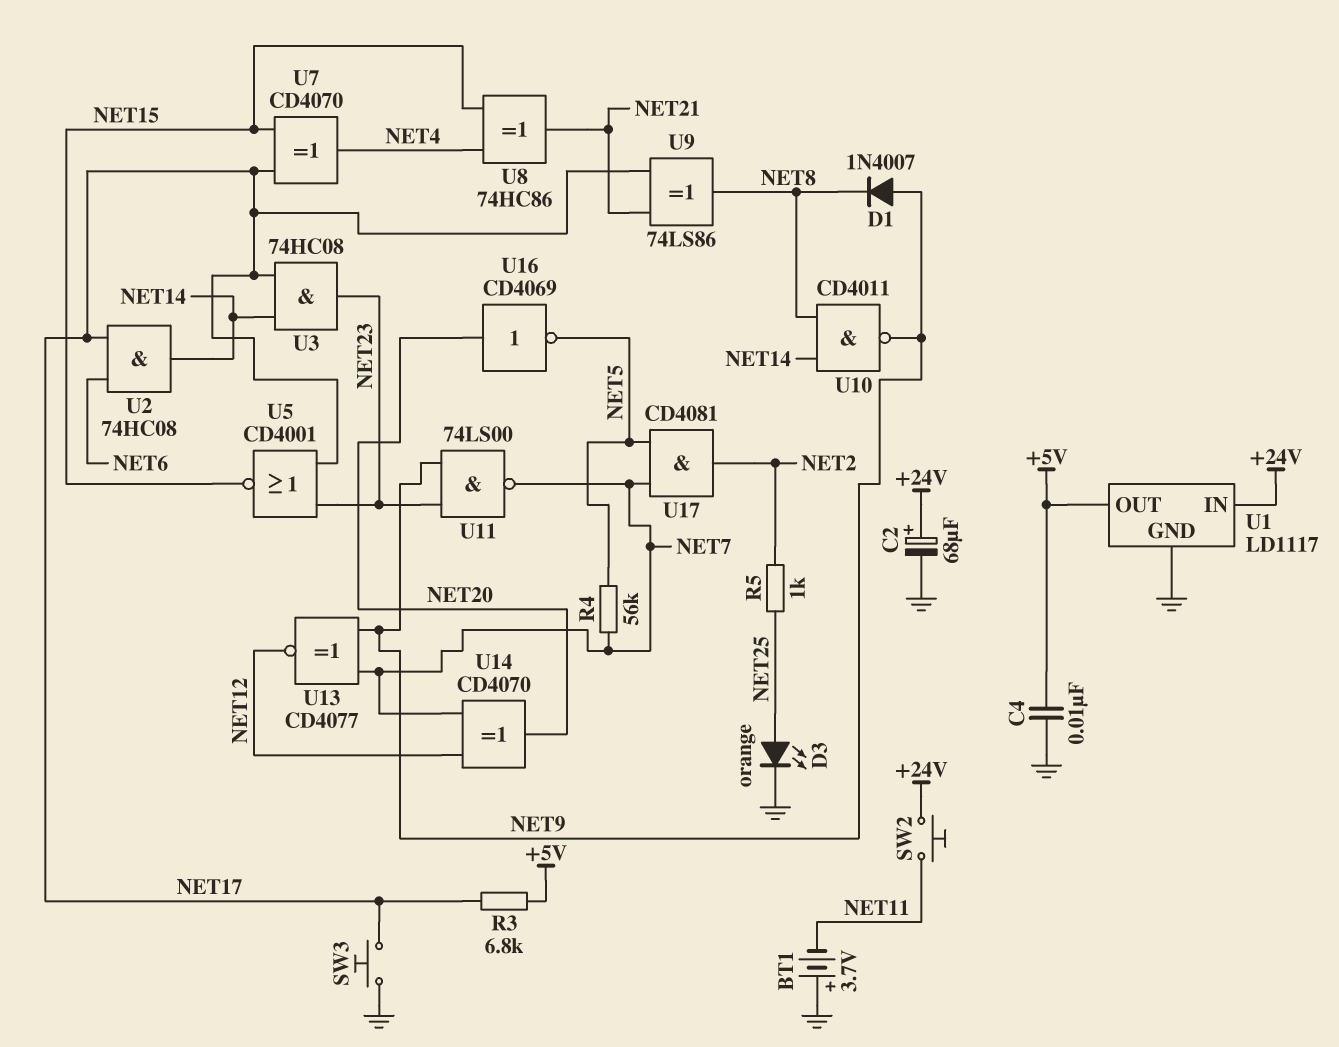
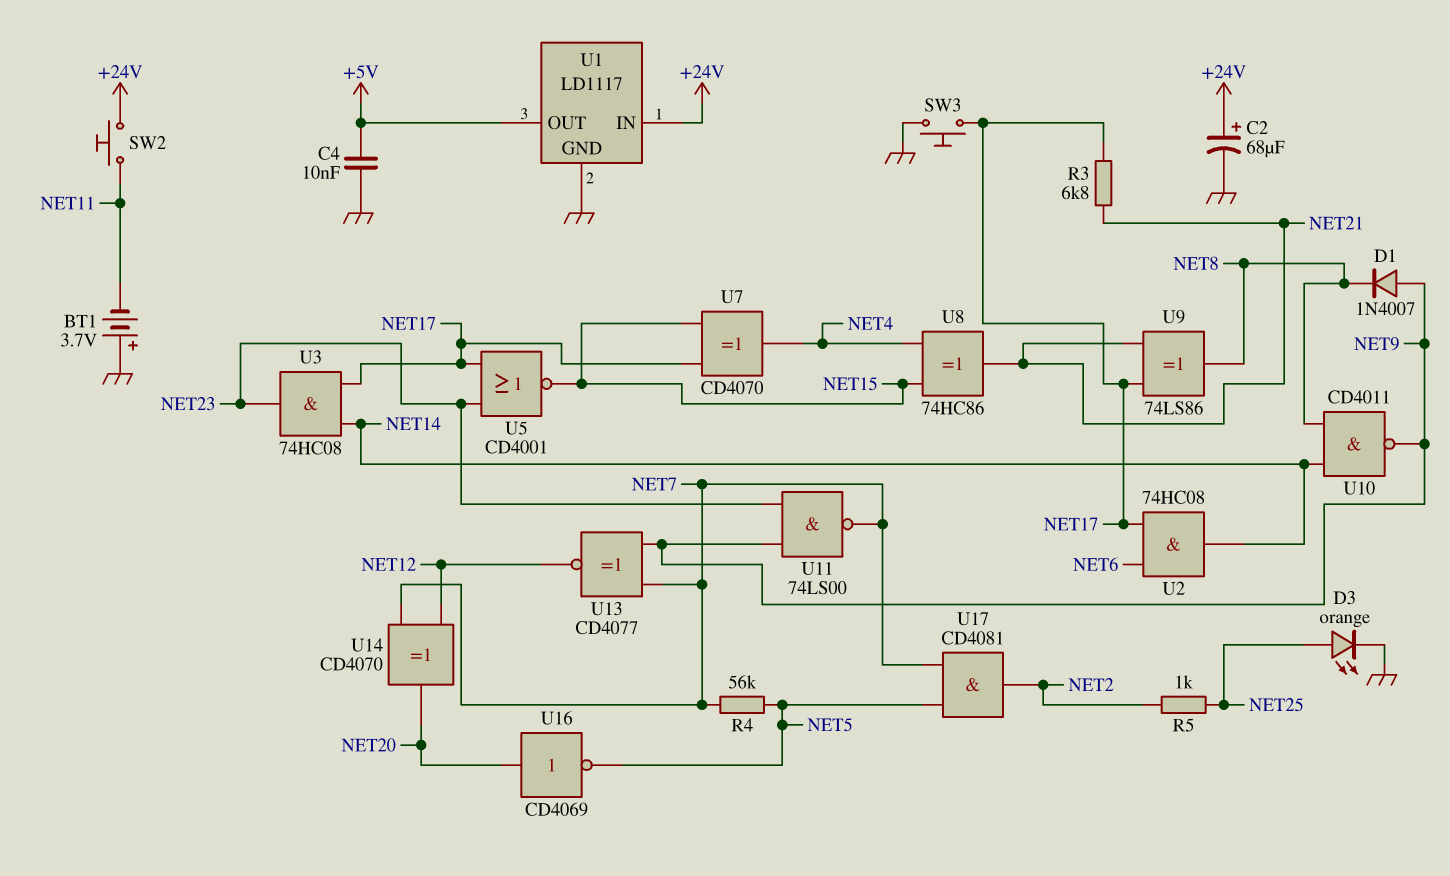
R3: 6.8k (+5V, NET17) -> 6.8k (NET17, NET21)

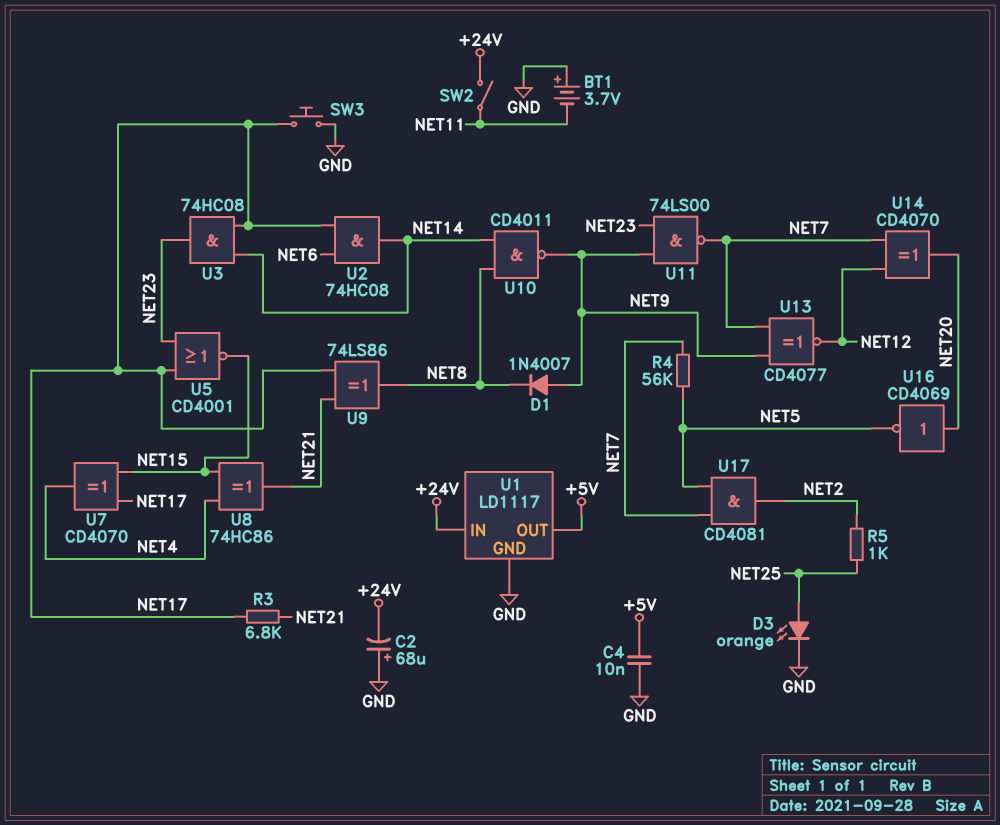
C2: 68uF (plus +24V, minus GND) -> 68uF (plus GND, minus +24V)
SW2: button (+24V, NET11) -> switch (+24V, NET11)

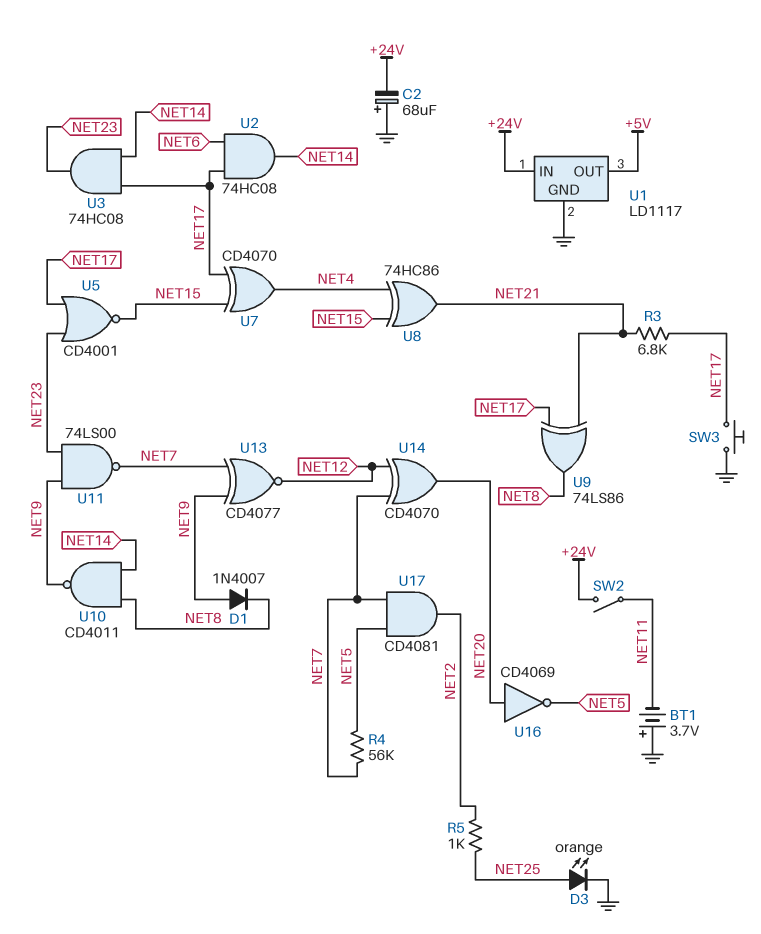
C4: 10nF (+5V, GND) -> none

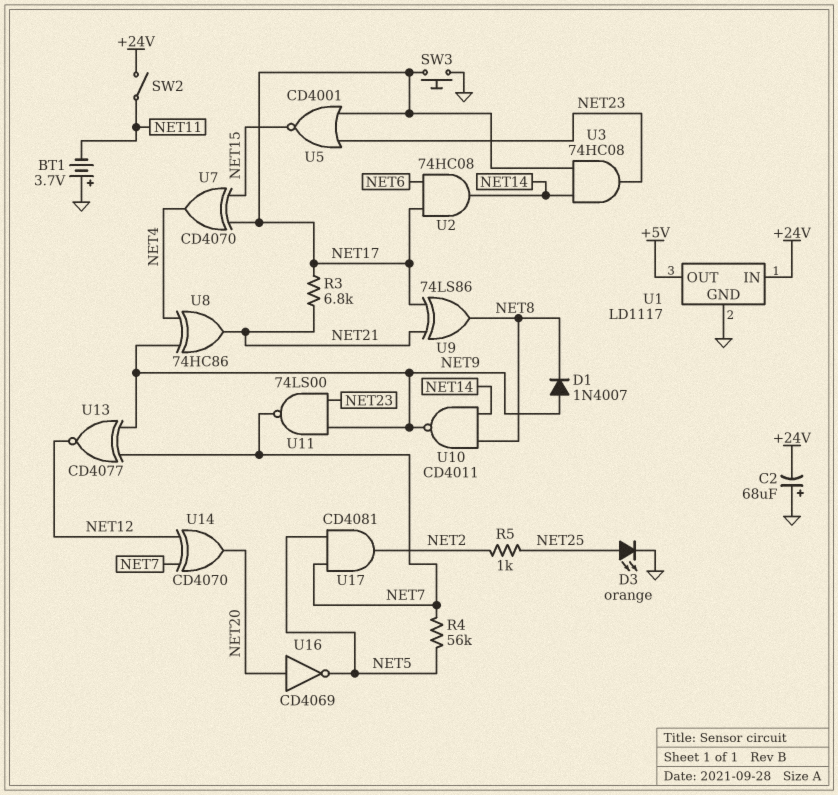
U8: XOR 74HC86 (in NET4, in NET15, out NET21) -> XOR 74HC86 (in NET4, in NET9, out NET21)

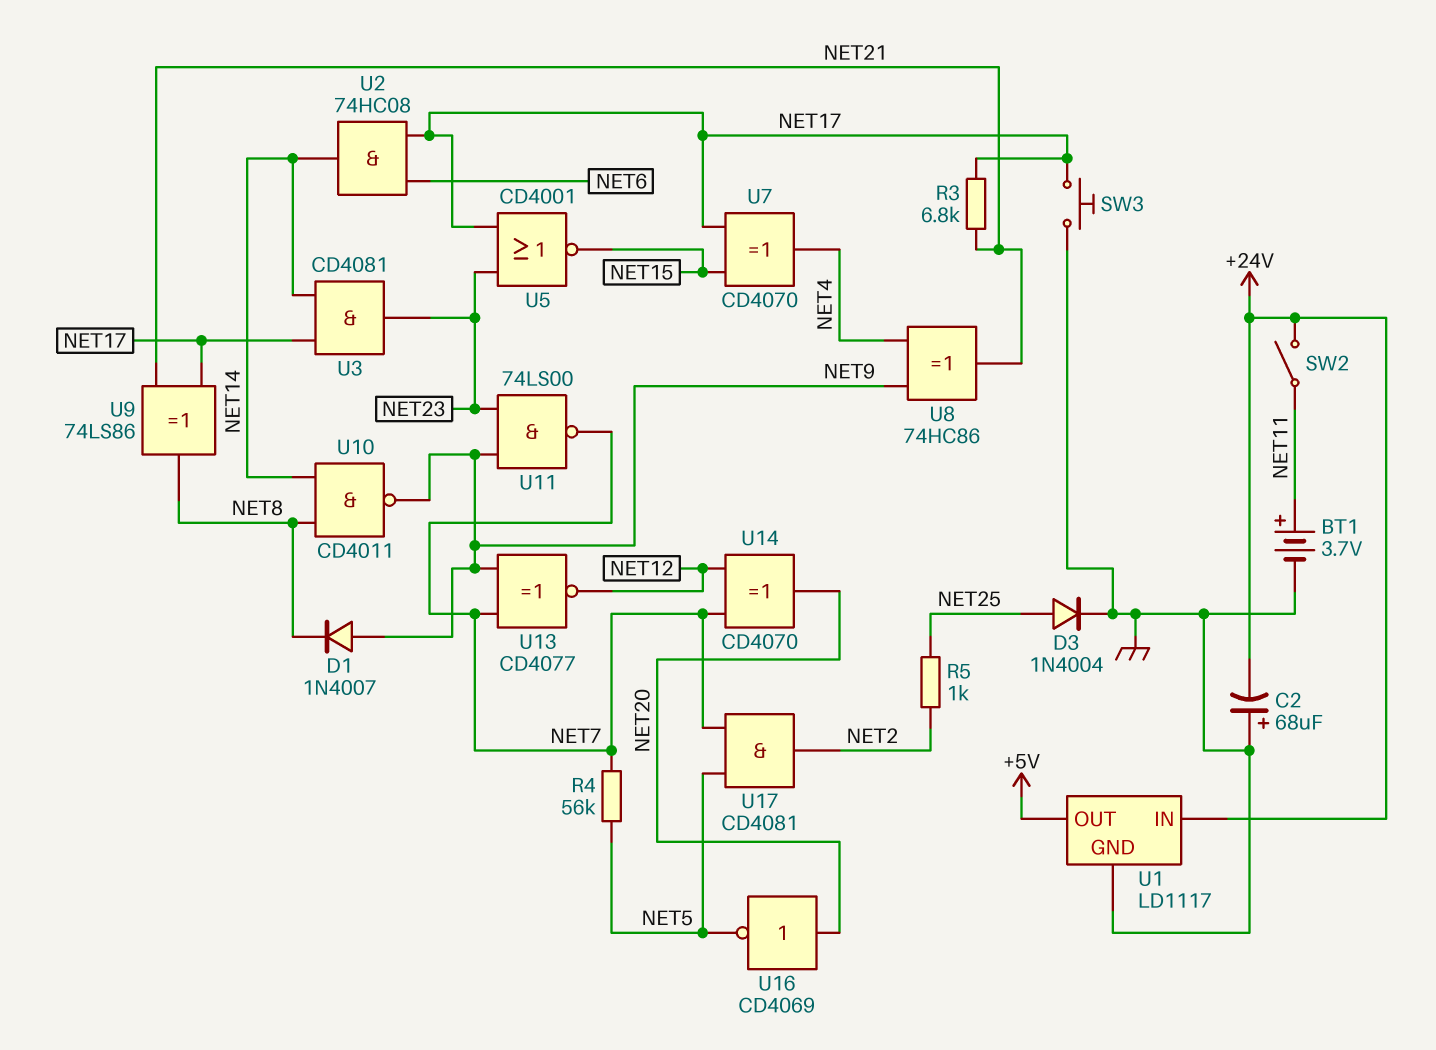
BT1: 3.7V (plus GND, minus NET11) -> 3.7V (plus NET11, minus GND)
D3: LED orange (A NET25, K GND) -> diode 1N4004 (A NET25, K GND)
U3: AND 74HC08 (in NET14, in NET17, out NET23) -> AND CD4081 (in NET14, in NET17, out NET23)

